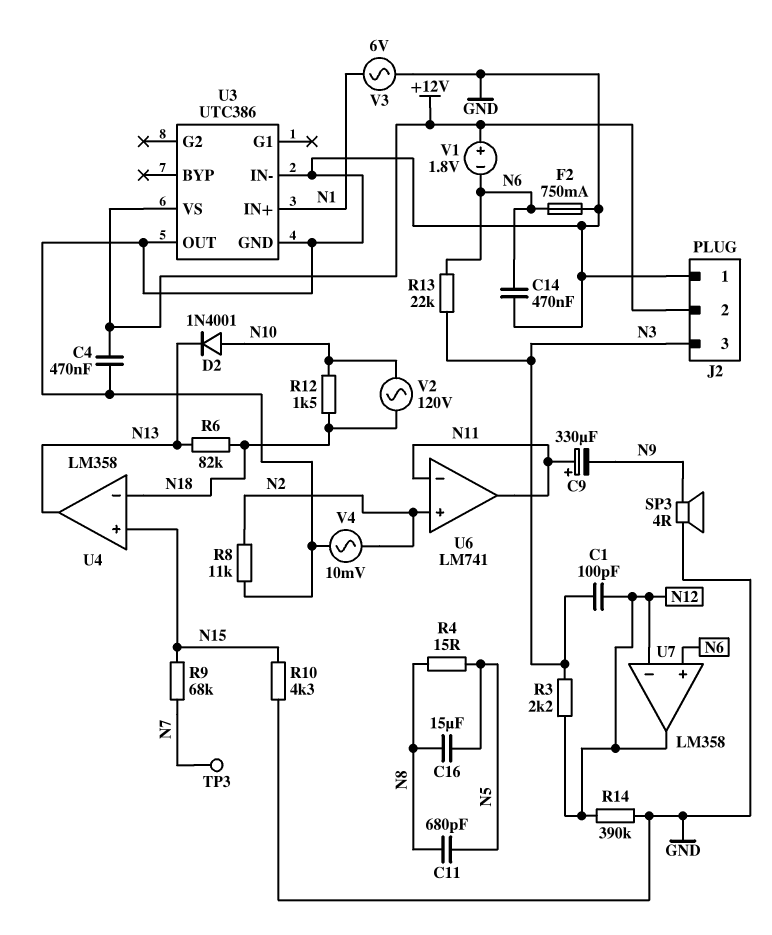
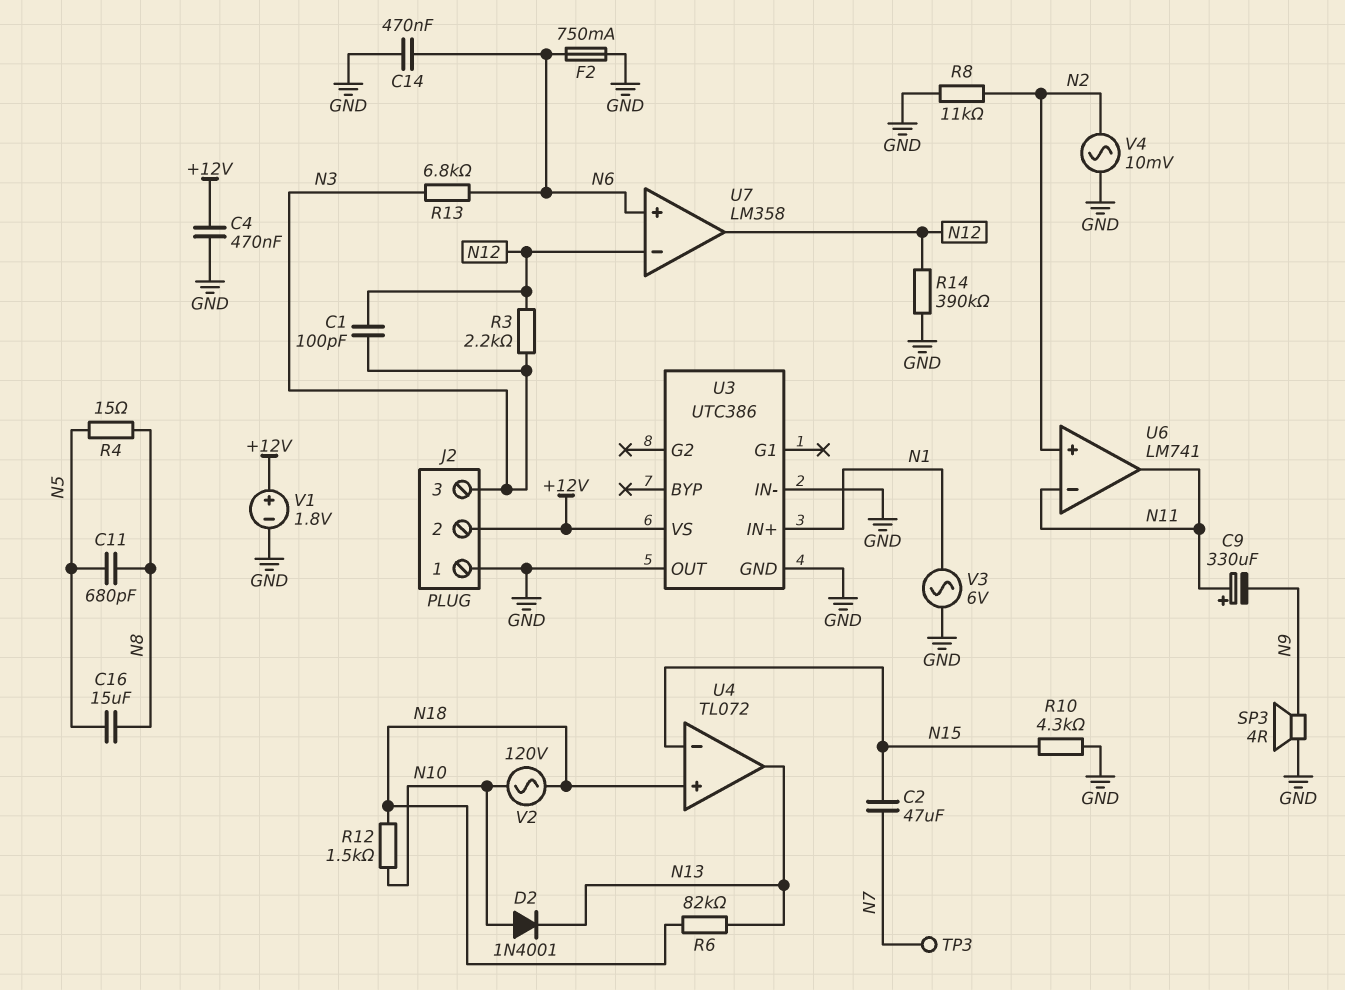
C2: none -> 47uF (N7, N15)
R9: 68k (N7, N15) -> none
R13: 22k (N3, N6) -> 6.8k (N3, N6)
U4: LM358 -> TL072
U4 pin in+: N15 -> N18
U4 pin in-: N18 -> N15
V1: 1.8V (plus +12V, minus N6) -> 1.8V (plus +12V, minus GND)

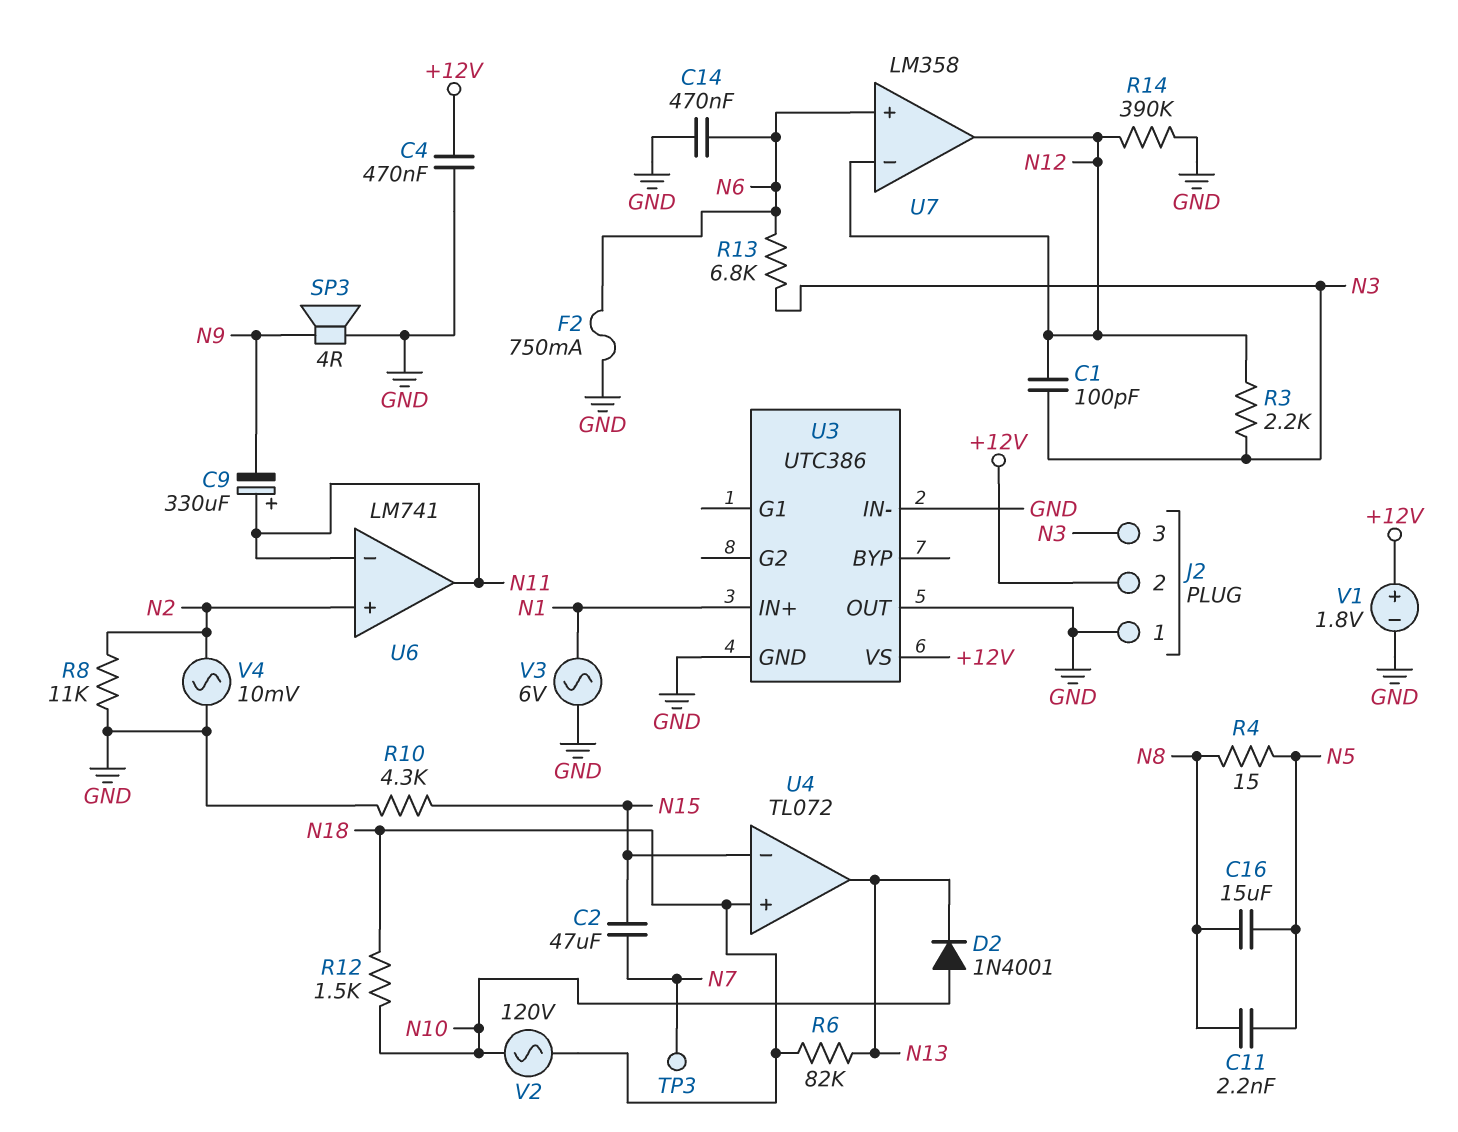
C11: 680pF (N5, N8) -> 2.2nF (N5, N8)

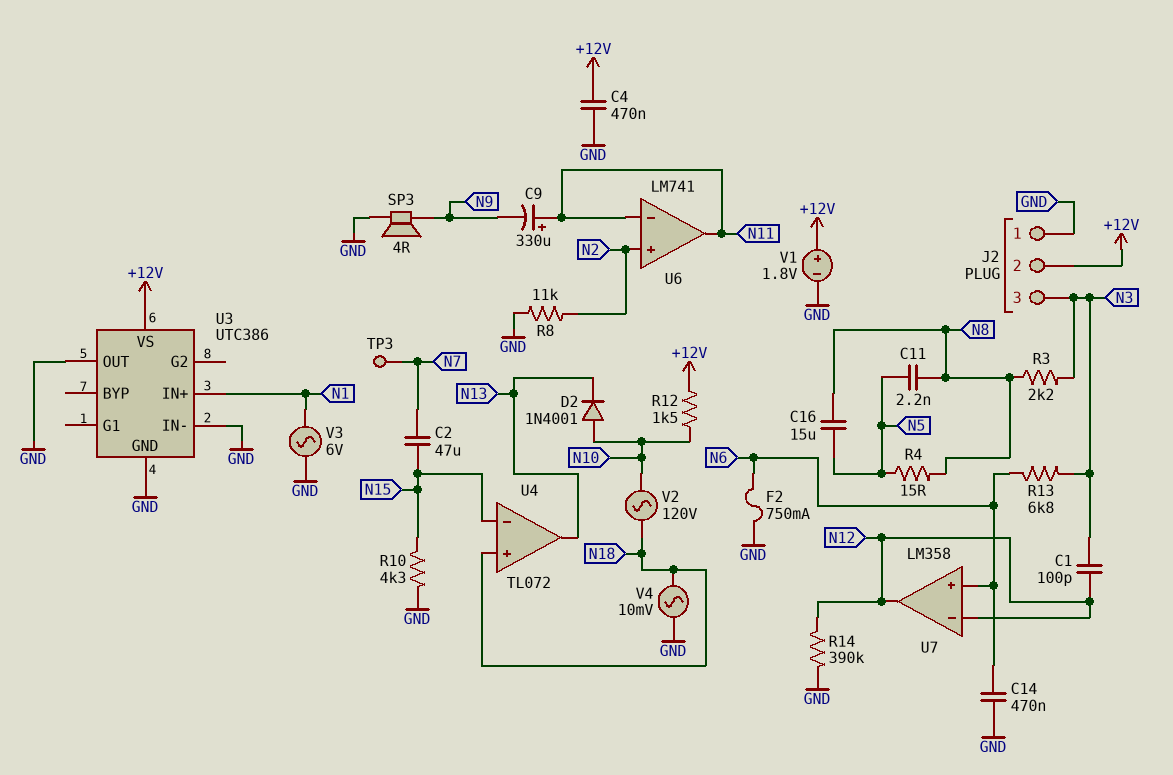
R3: 2.2k (N3, N12) -> 2.2k (N3, N8)
R6: 82k (N13, N18) -> none
R12: 1.5k (N10, N18) -> 1.5k (+12V, N10)
V4: AC 10mV (GND, N2) -> AC 10mV (GND, N18)

